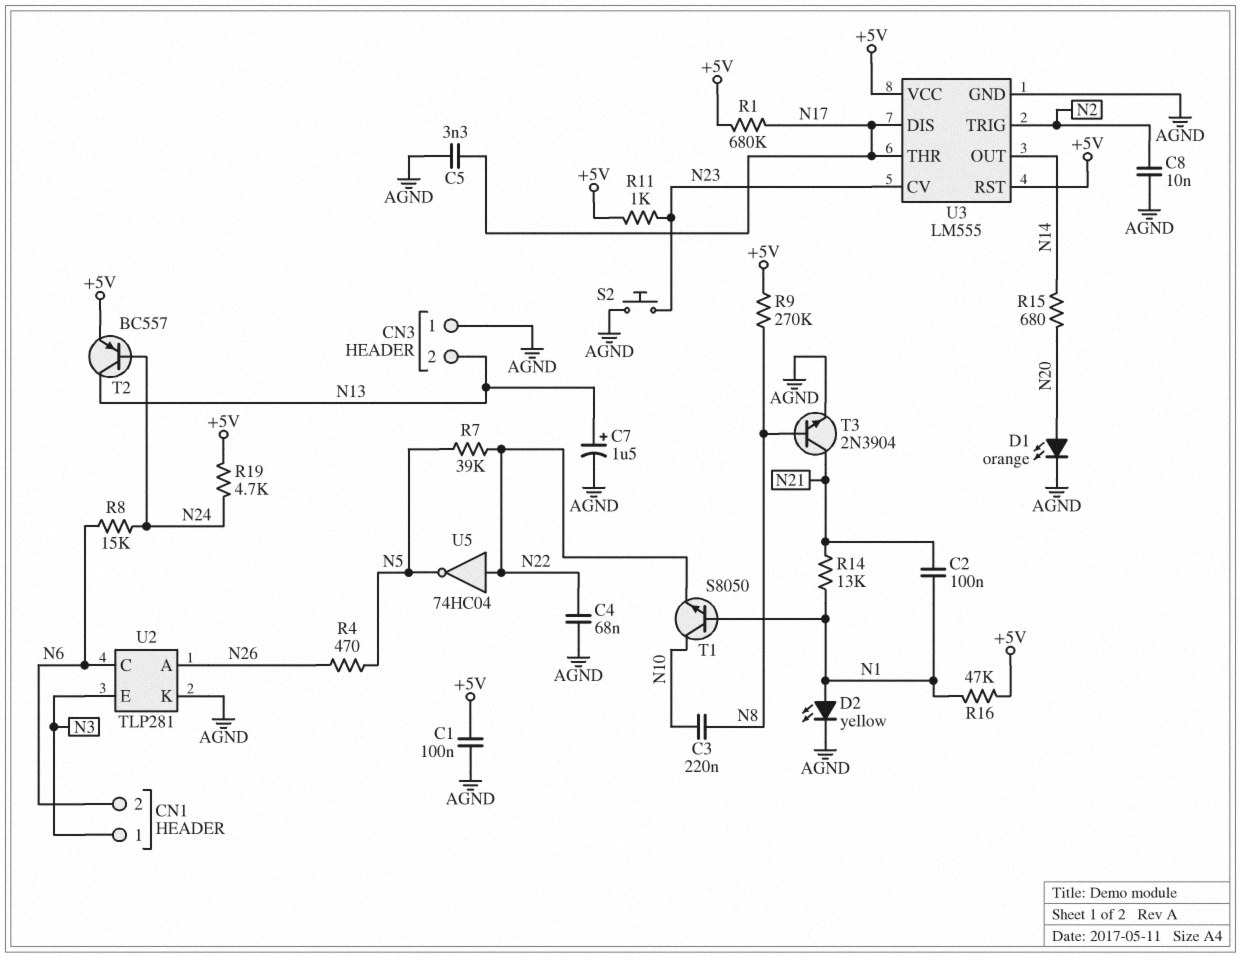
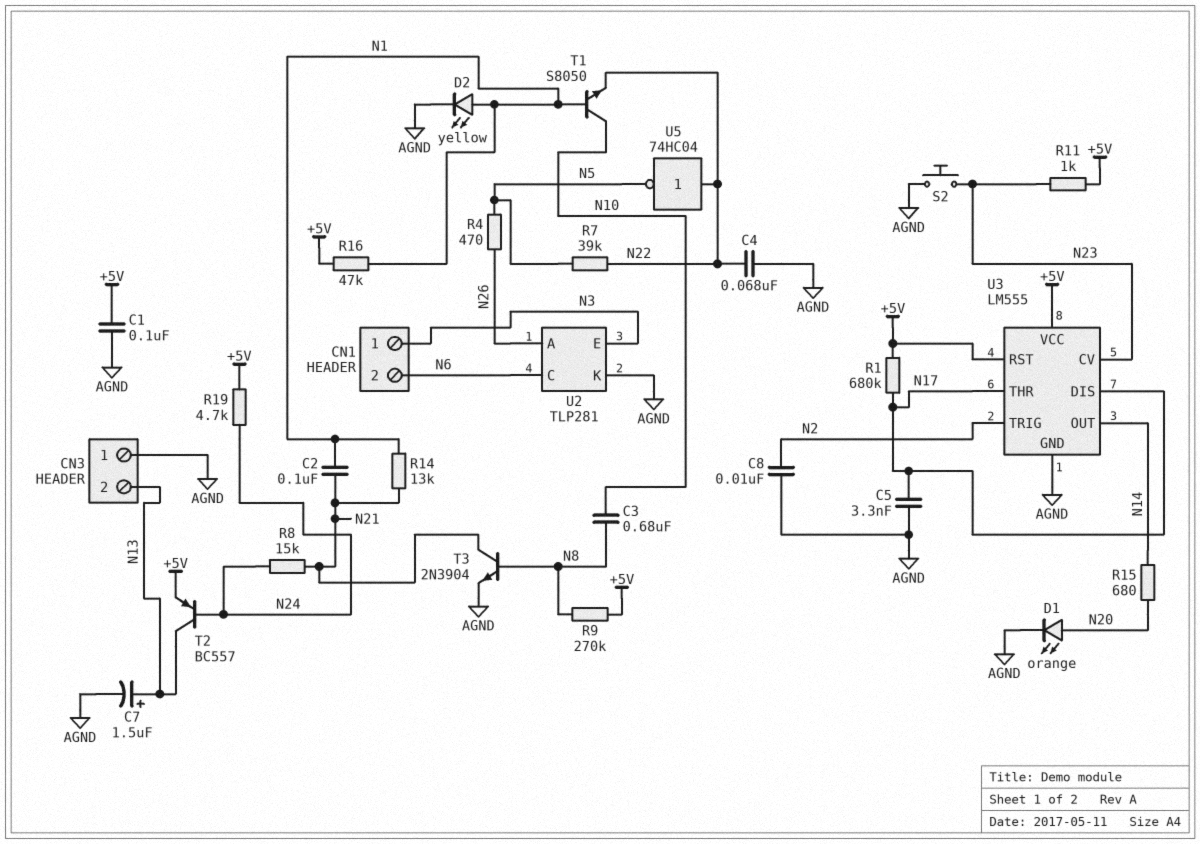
C3: 220nF (N8, N10) -> 680nF (N8, N10)
R8: 15k (N6, N24) -> 15k (N21, N24)

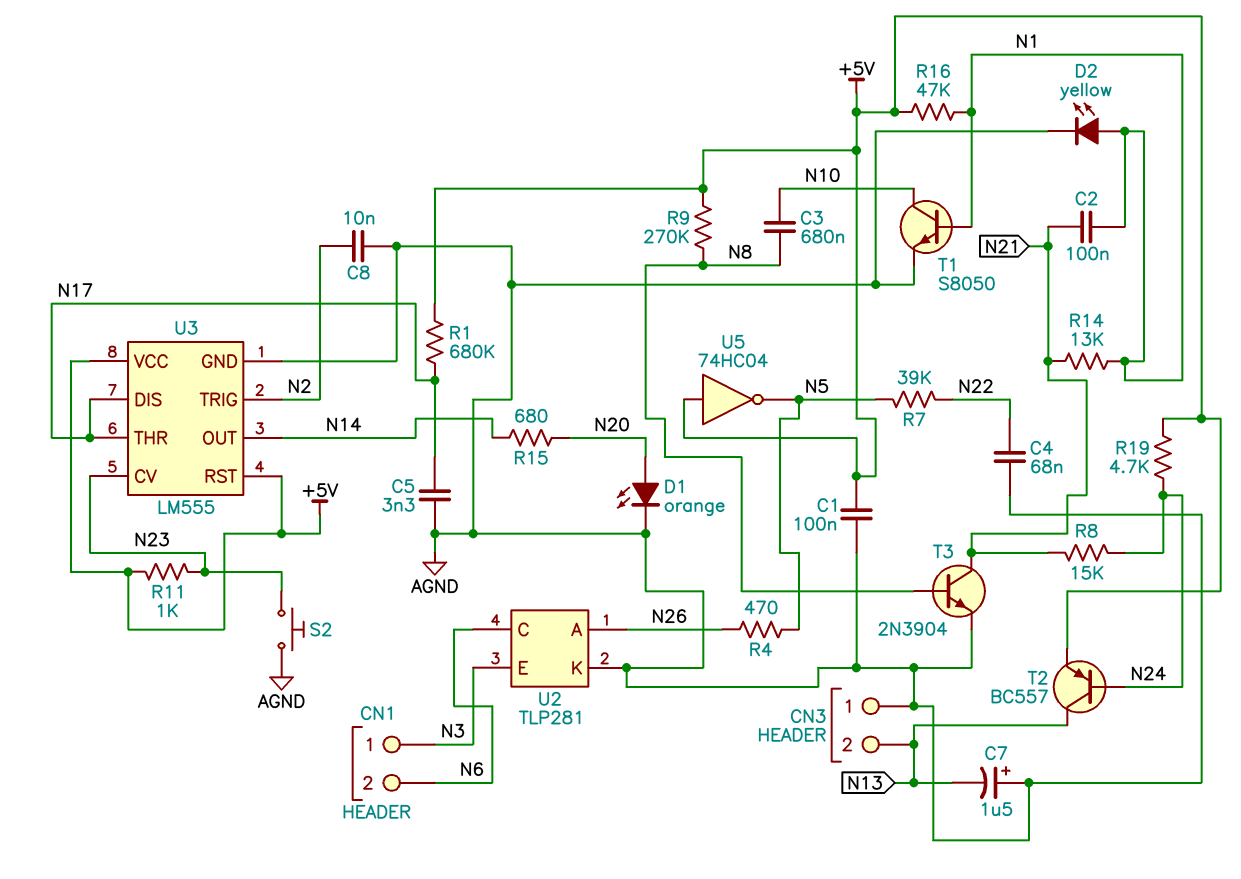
C7: 1.5uF (plus N13, minus AGND) -> 1.5uF (plus AGND, minus N13)
T1: NPN S8050 (B N1, C N10, E N22) -> NPN S8050 (B N1, C N10, E AGND)
U5: NOT 74HC04 (in N22, out N5) -> NOT 74HC04 (in +5V, out N5)

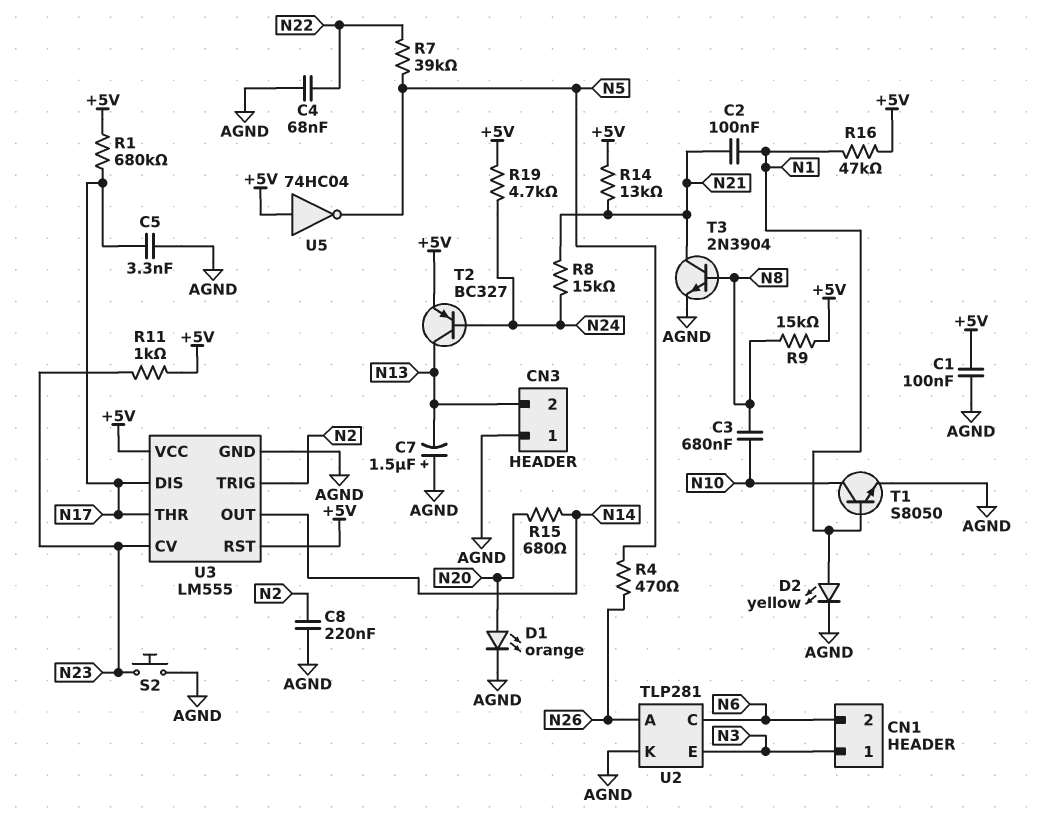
C8: 10nF (AGND, N2) -> 220nF (AGND, N2)
R9: 270k (+5V, N8) -> 15k (+5V, N8)
R14: 13k (N1, N21) -> 13k (+5V, N21)
T2: PNP BC557 (B N24, C N13, E +5V) -> PNP BC327 (B N24, C N13, E +5V)

